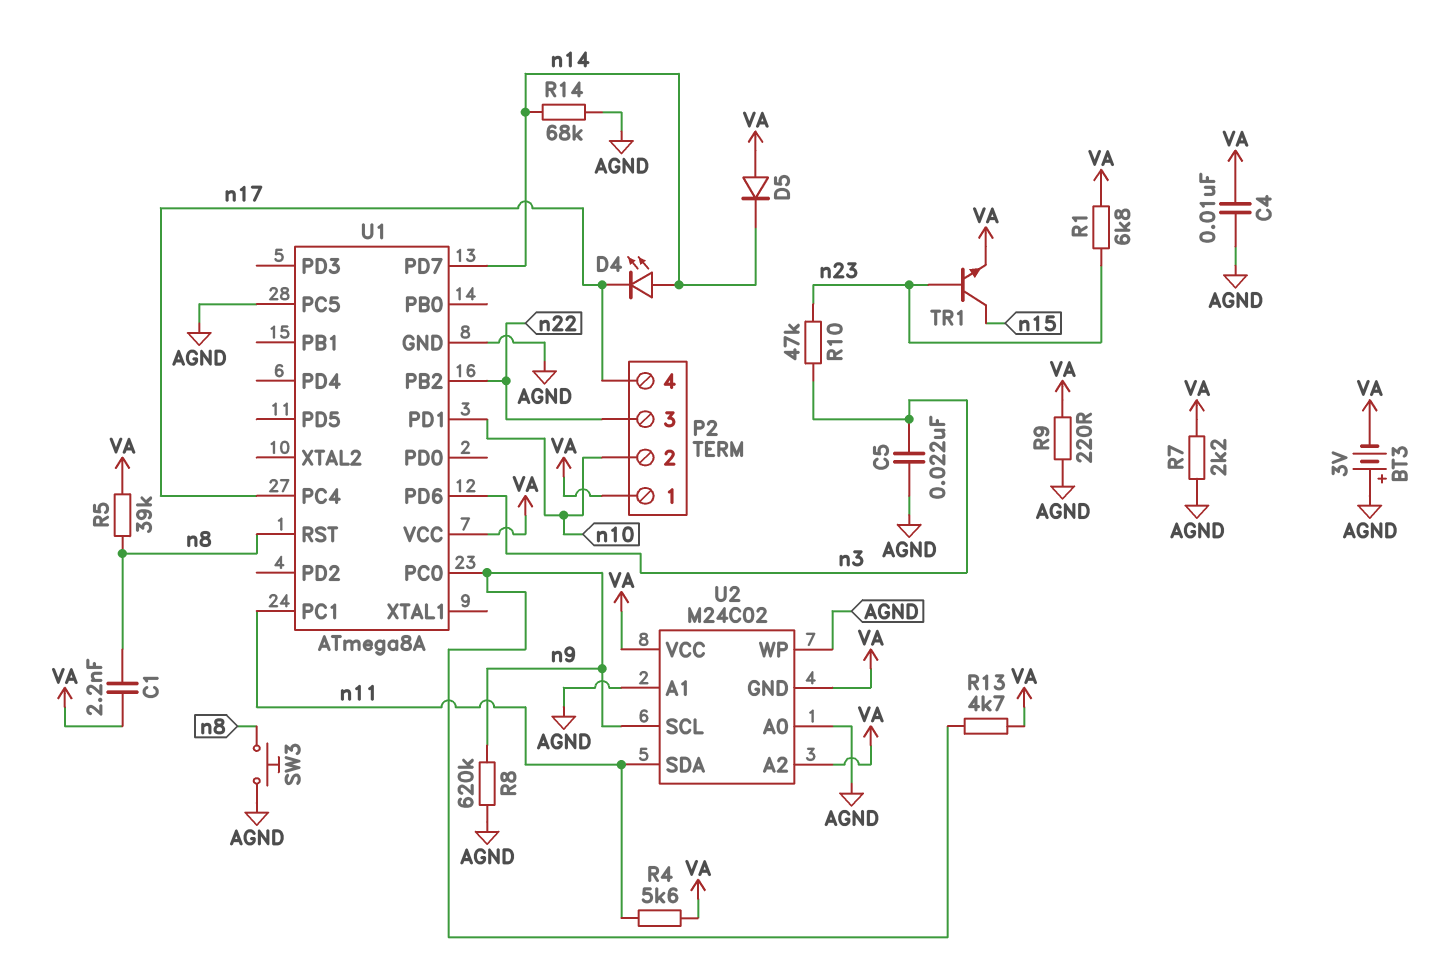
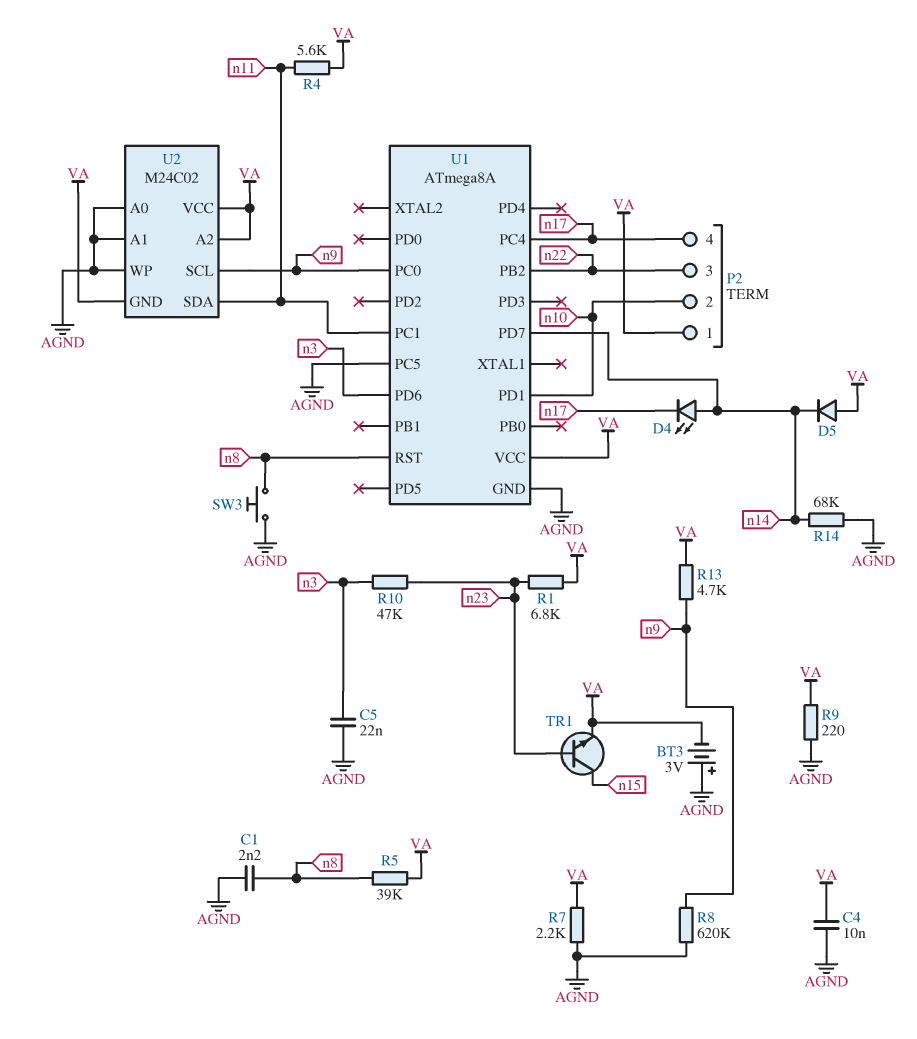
C1: 2.2nF (VA, n8) -> 2.2nF (AGND, n8)

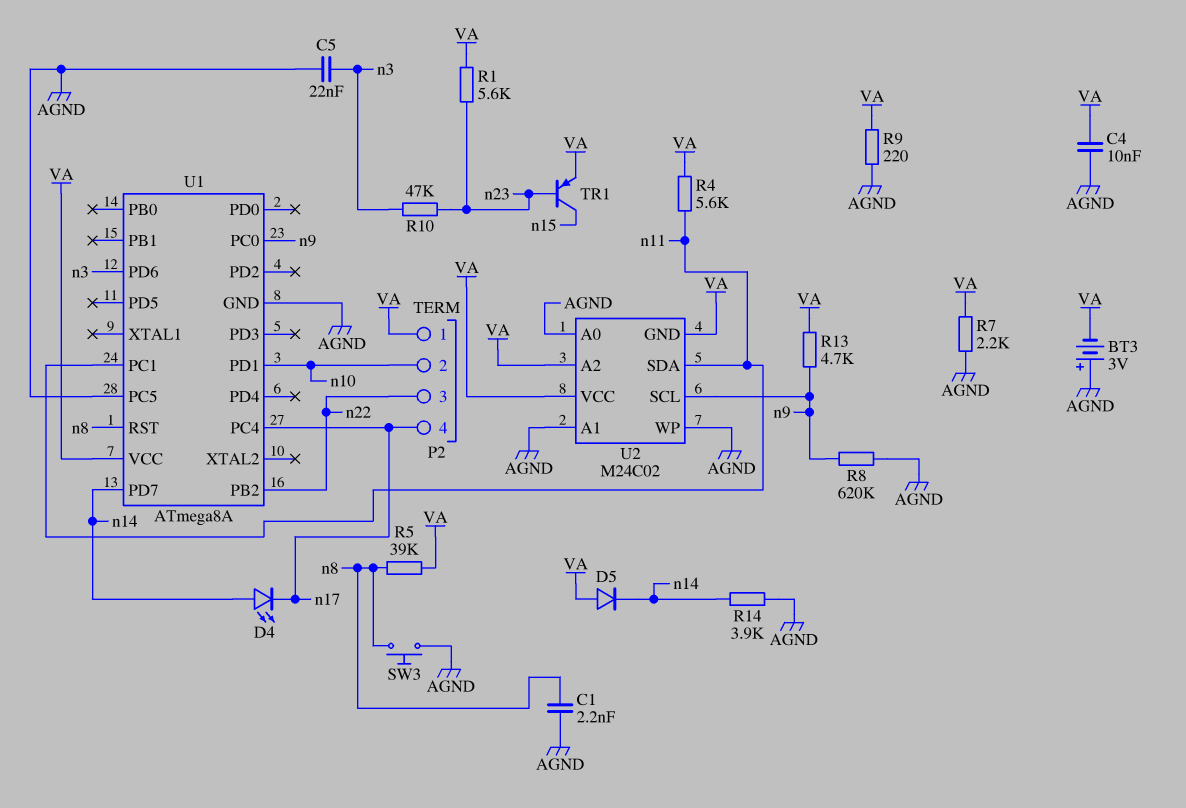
R1: 6.8k (VA, n23) -> 5.6k (VA, n23)
R14: 68k (AGND, n14) -> 3.9k (AGND, n14)
TR1: NPN (B n23, C n15, E VA) -> PNP (B n23, C n15, E VA)

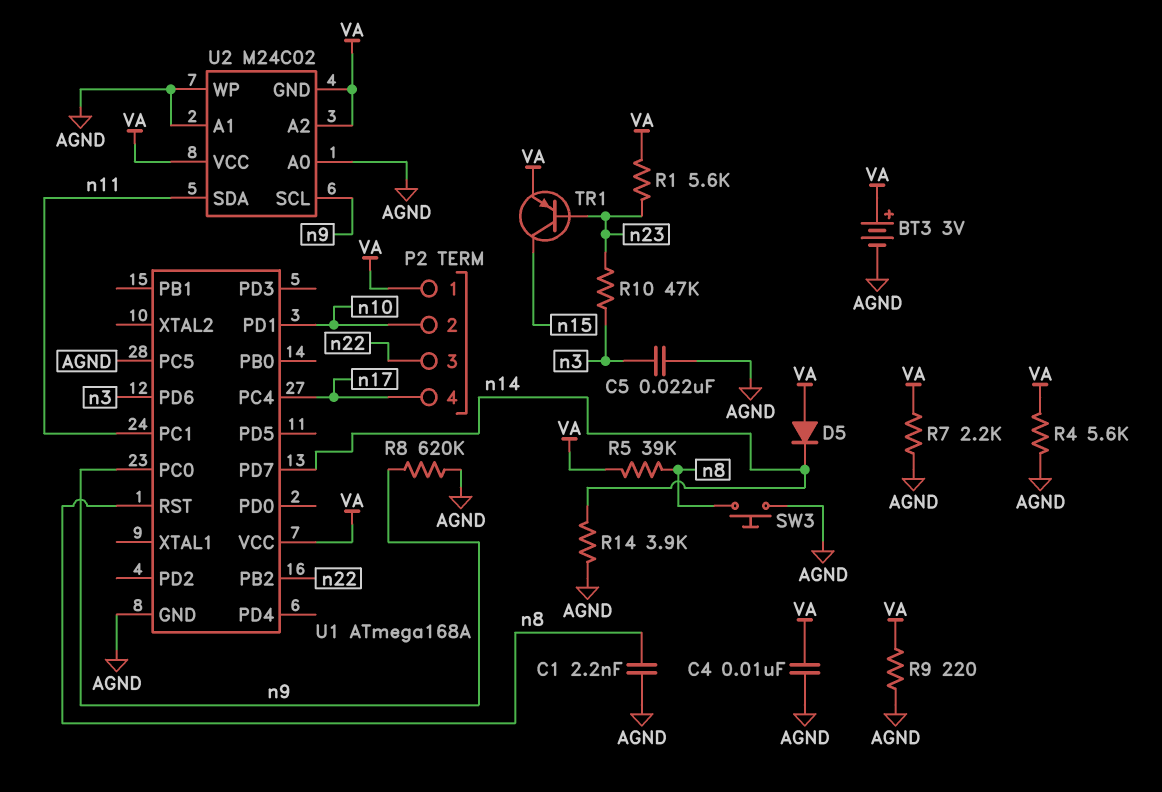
BT3: 3V (plus AGND, minus VA) -> 3V (plus VA, minus AGND)
D4: LED (A n14, K n17) -> none
R4: 5.6k (VA, n11) -> 5.6k (AGND, VA)
R13: 4.7k (VA, n9) -> none
U1: ATmega8A -> ATmega168A

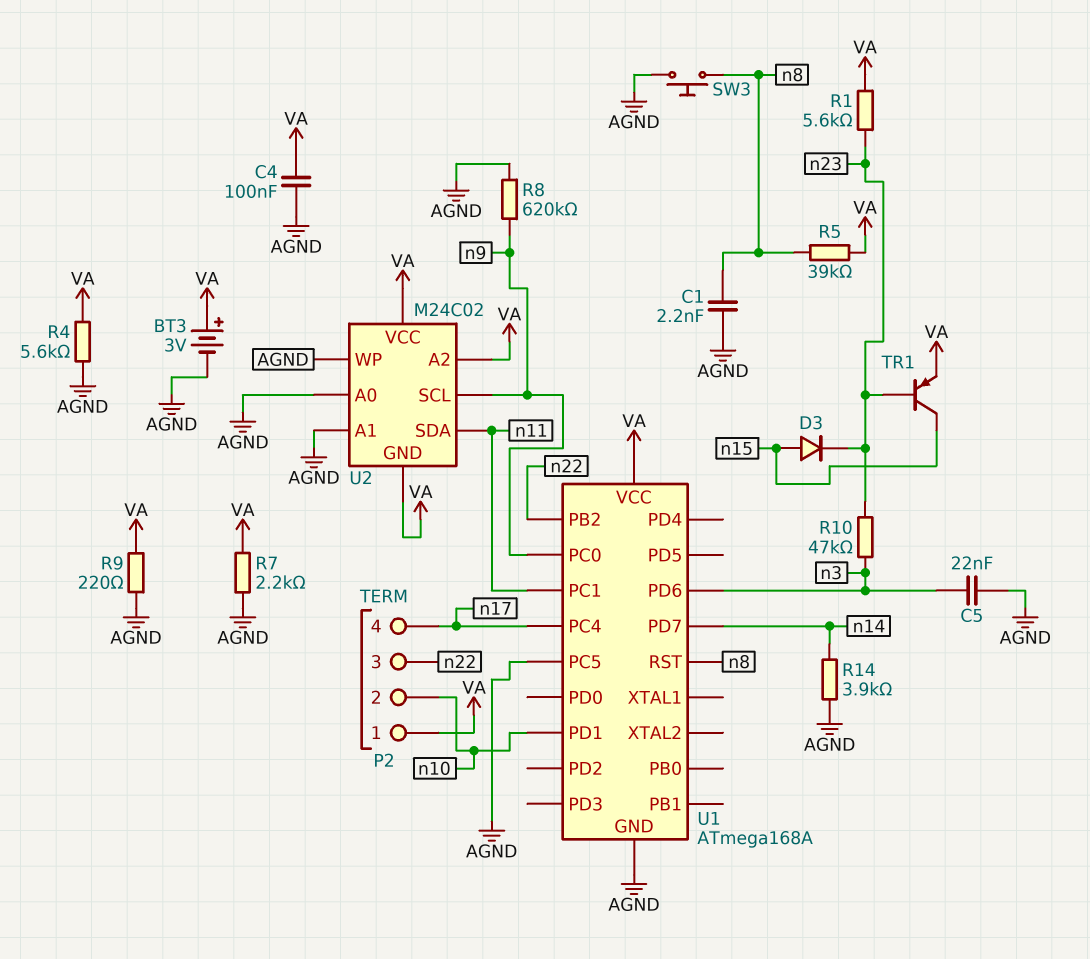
C4: 10nF (AGND, VA) -> 100nF (AGND, VA)
D3: none -> diode (A n15, K n23)
D5: diode (A VA, K n14) -> none

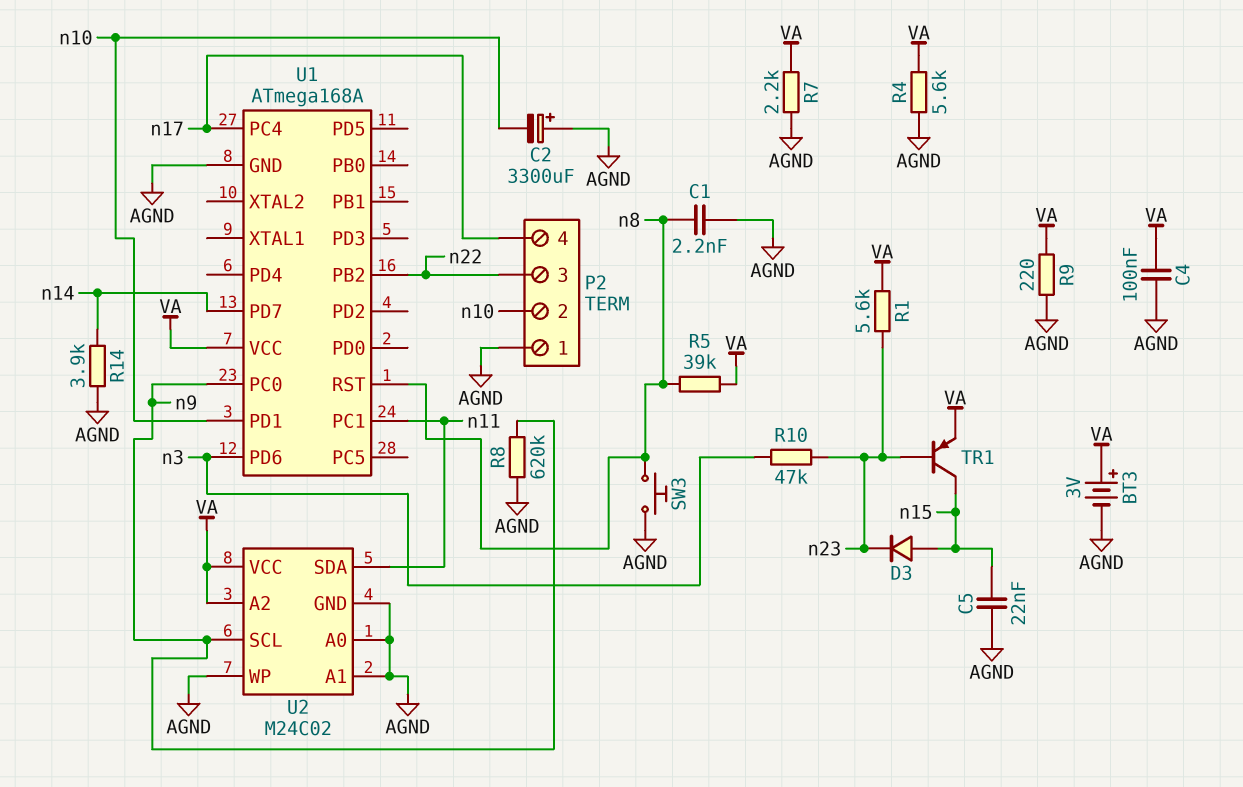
C2: none -> 3300uF (plus AGND, minus n10)
C5: 22nF (AGND, n3) -> 22nF (AGND, n15)
P2 pin 1: VA -> AGND
U1 pin PC5: AGND -> none
U2 pin GND: VA -> AGND

